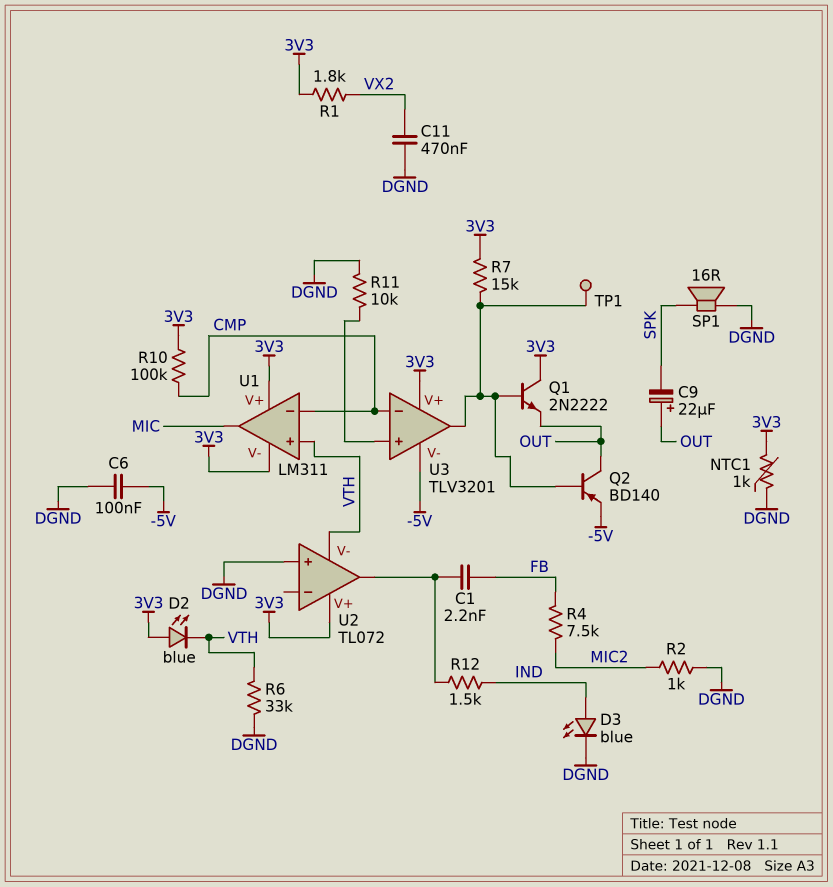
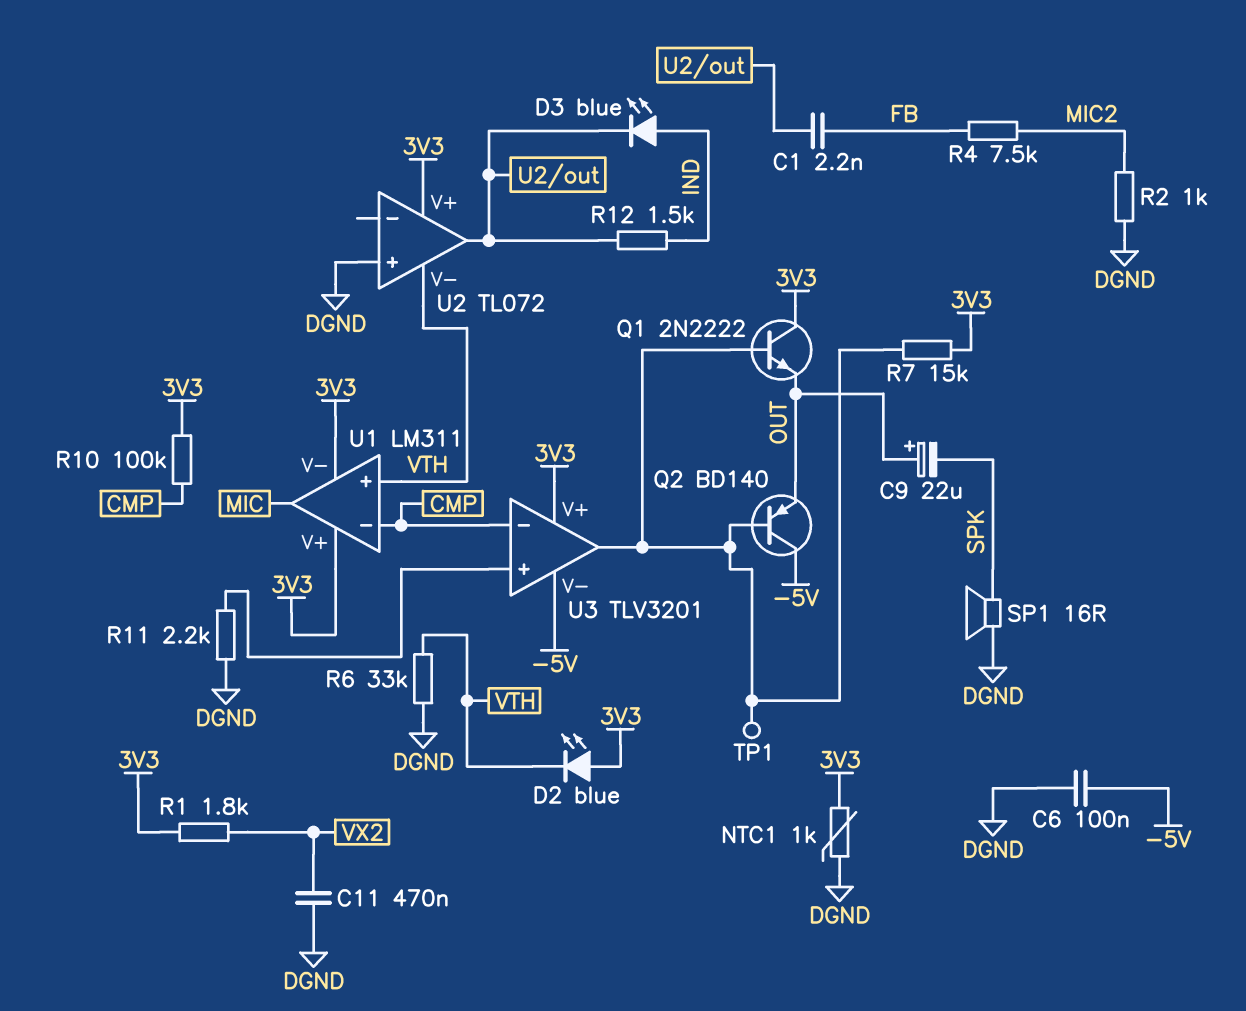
D3: LED blue (A IND, K DGND) -> LED blue (A IND, K U2/out)
Q2: PNP BD140 (B U3/out, C OUT, E -5V) -> PNP BD140 (B U3/out, C -5V, E OUT)
R11: 10k (DGND, U3/in+) -> 2.2k (DGND, U3/in+)

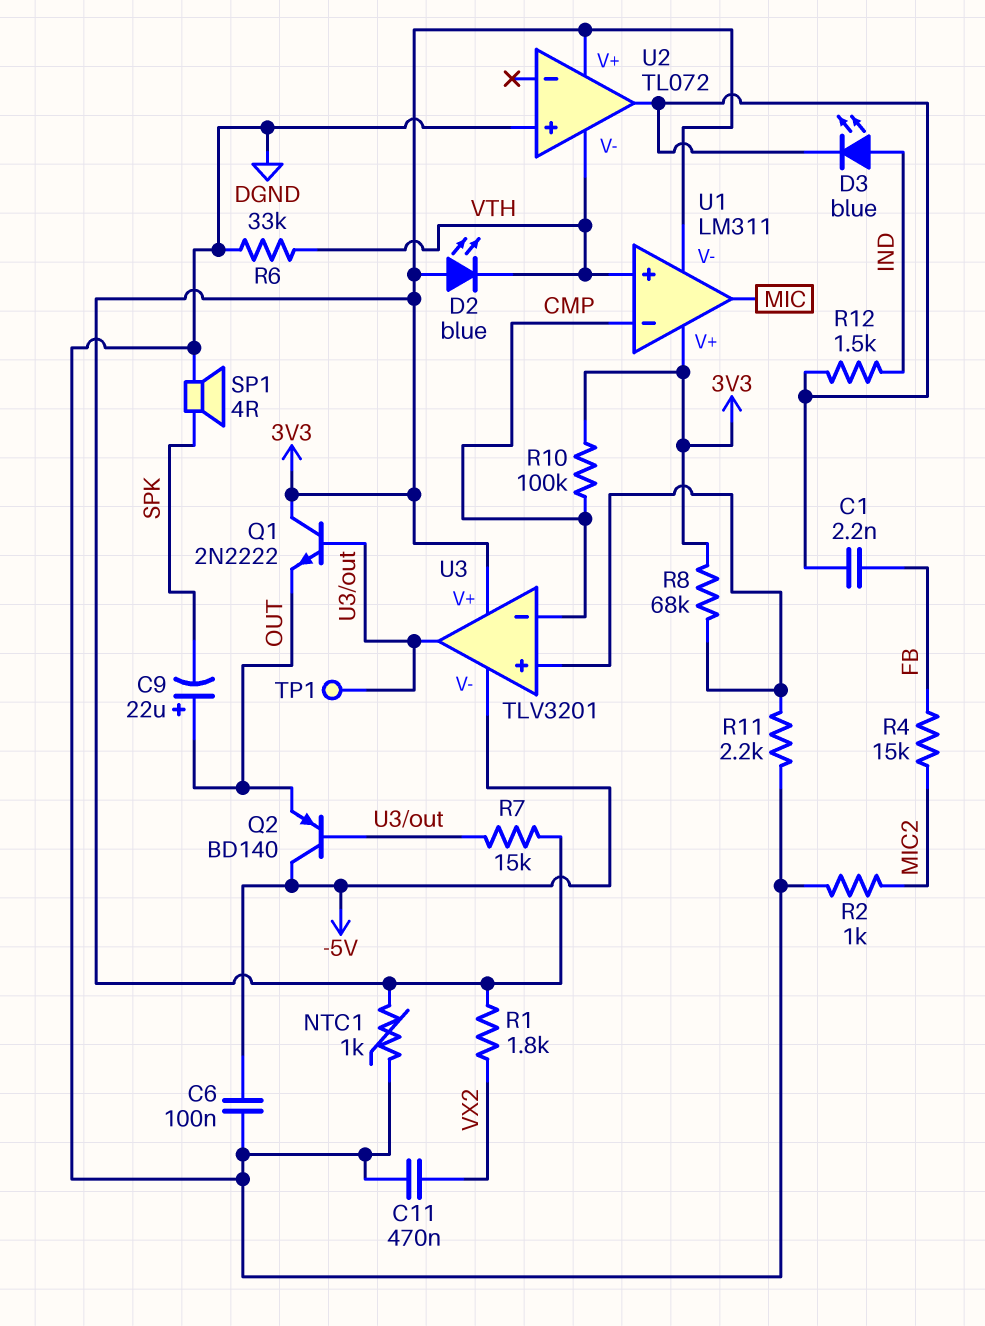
R4: 7.5k (FB, MIC2) -> 15k (FB, MIC2)
R8: none -> 68k (3V3, U3/in+)
SP1: speaker 16R (DGND, SPK) -> speaker 4R (DGND, SPK)

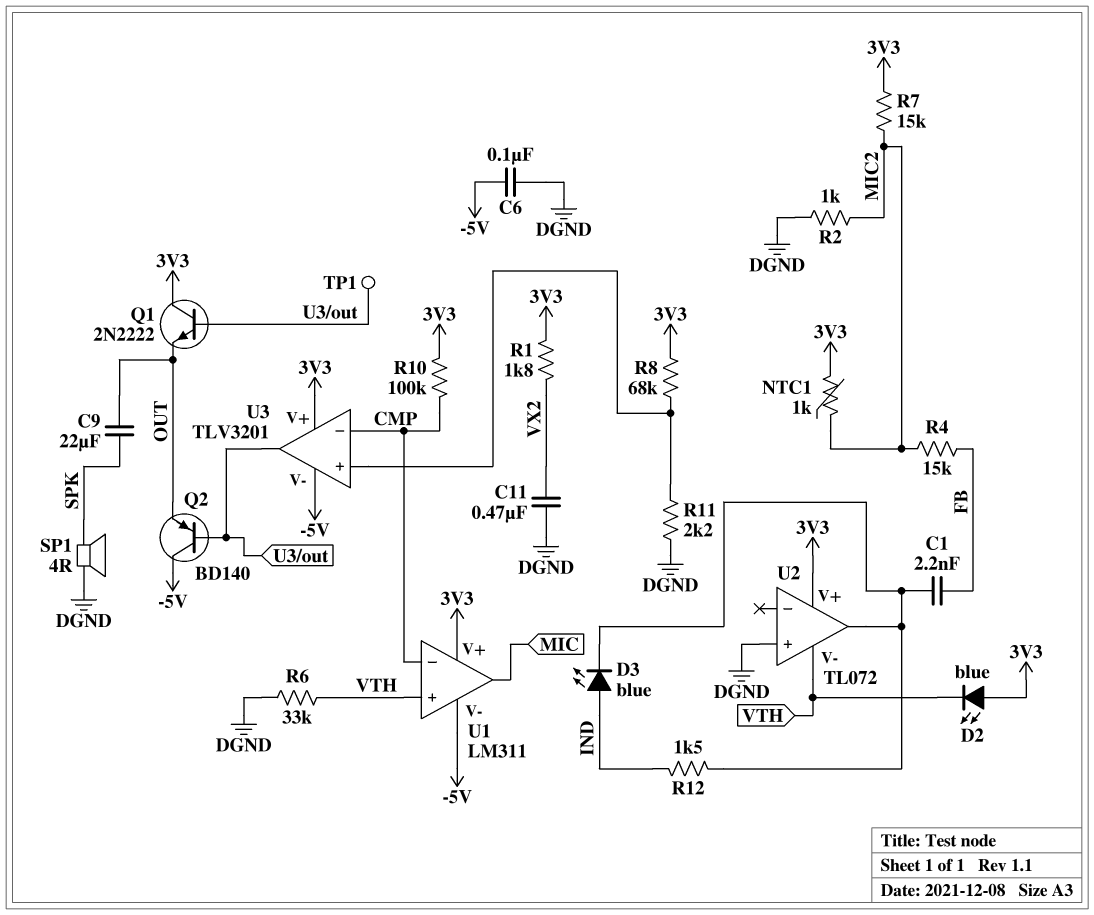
C9: 22uF (plus OUT, minus SPK) -> 22uF (OUT, SPK)
NTC1: 1k (3V3, DGND) -> 1k (3V3, MIC2)
R7: 15k (3V3, U3/out) -> 15k (3V3, MIC2)
U1 pin V-: 3V3 -> -5V

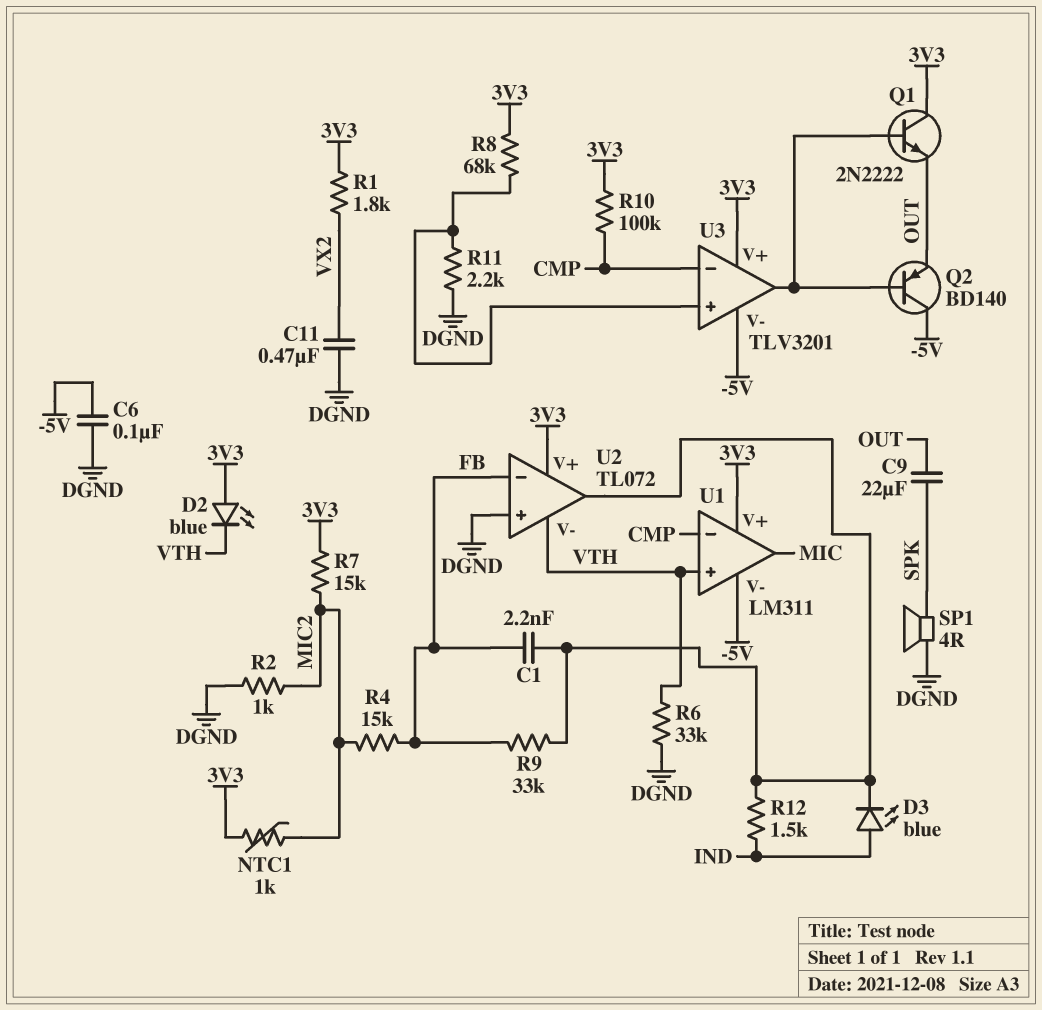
R9: none -> 33k (FB, U2/out)
TP1: test point (U3/out) -> none
U2 pin in-: none -> FB

